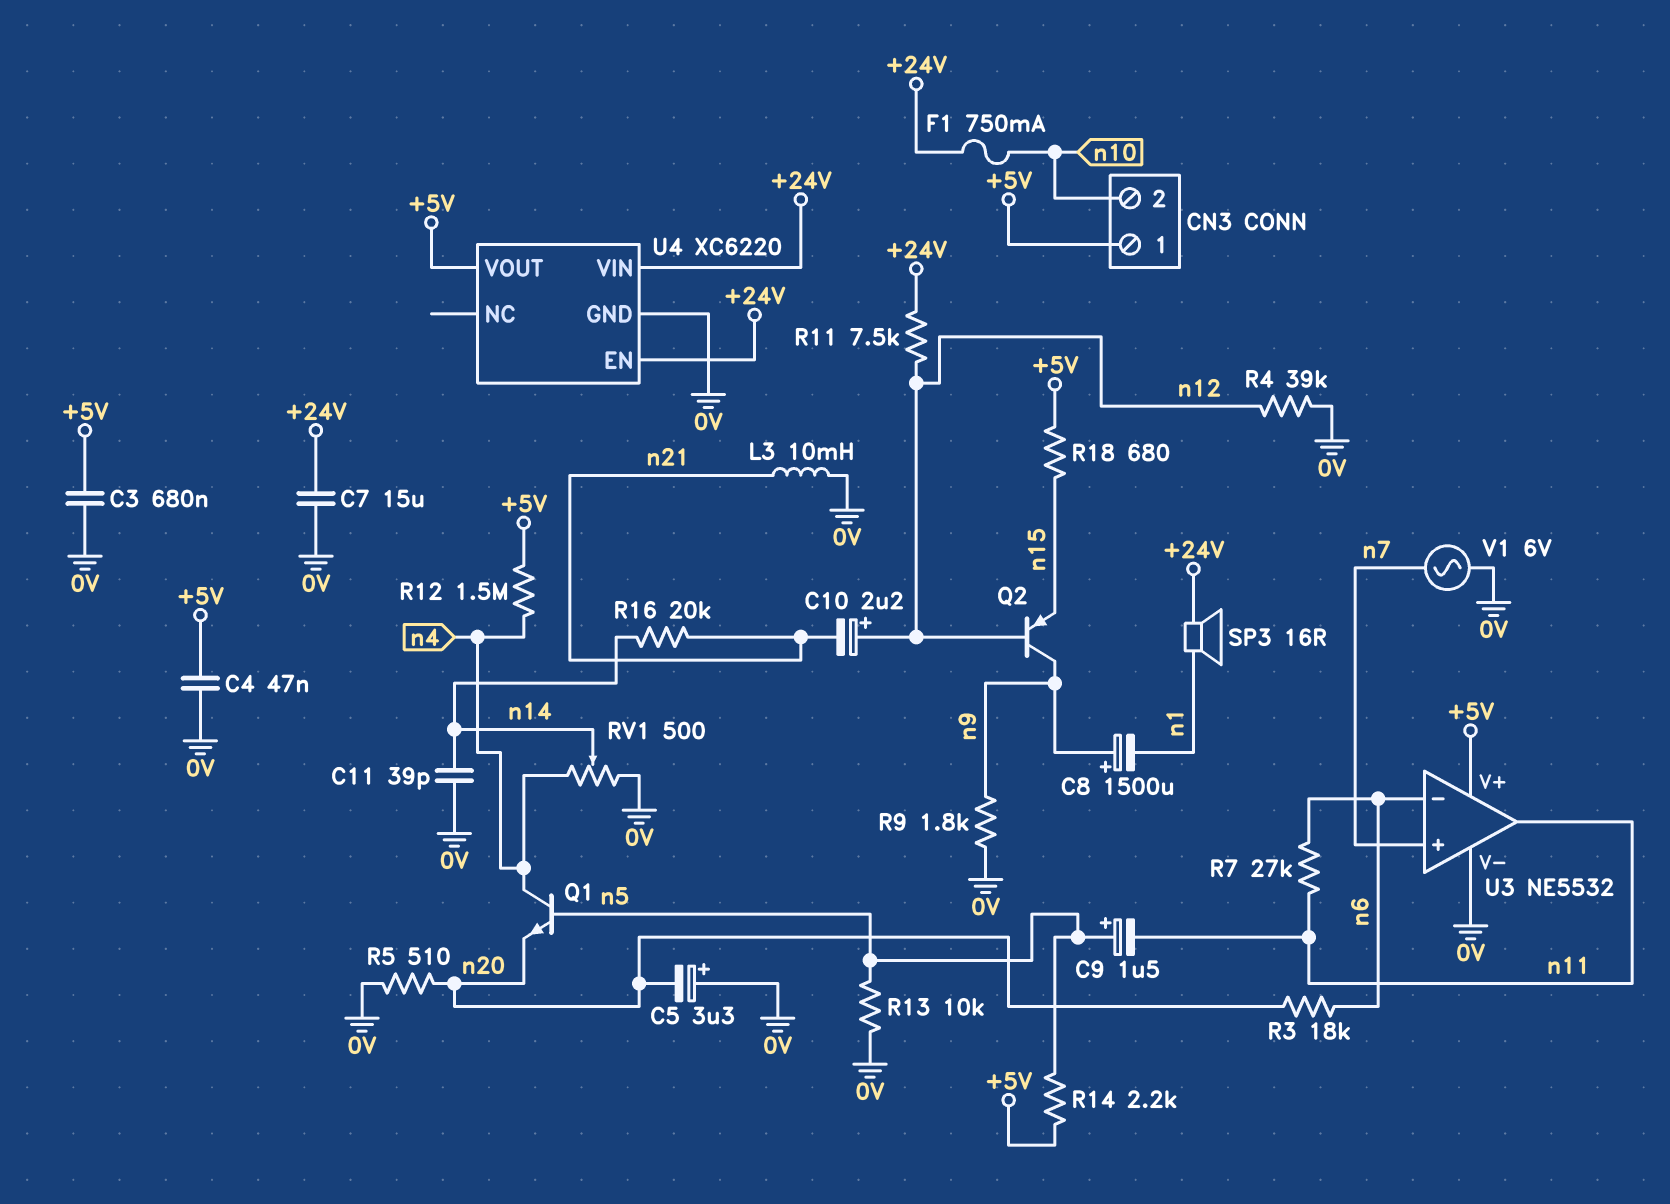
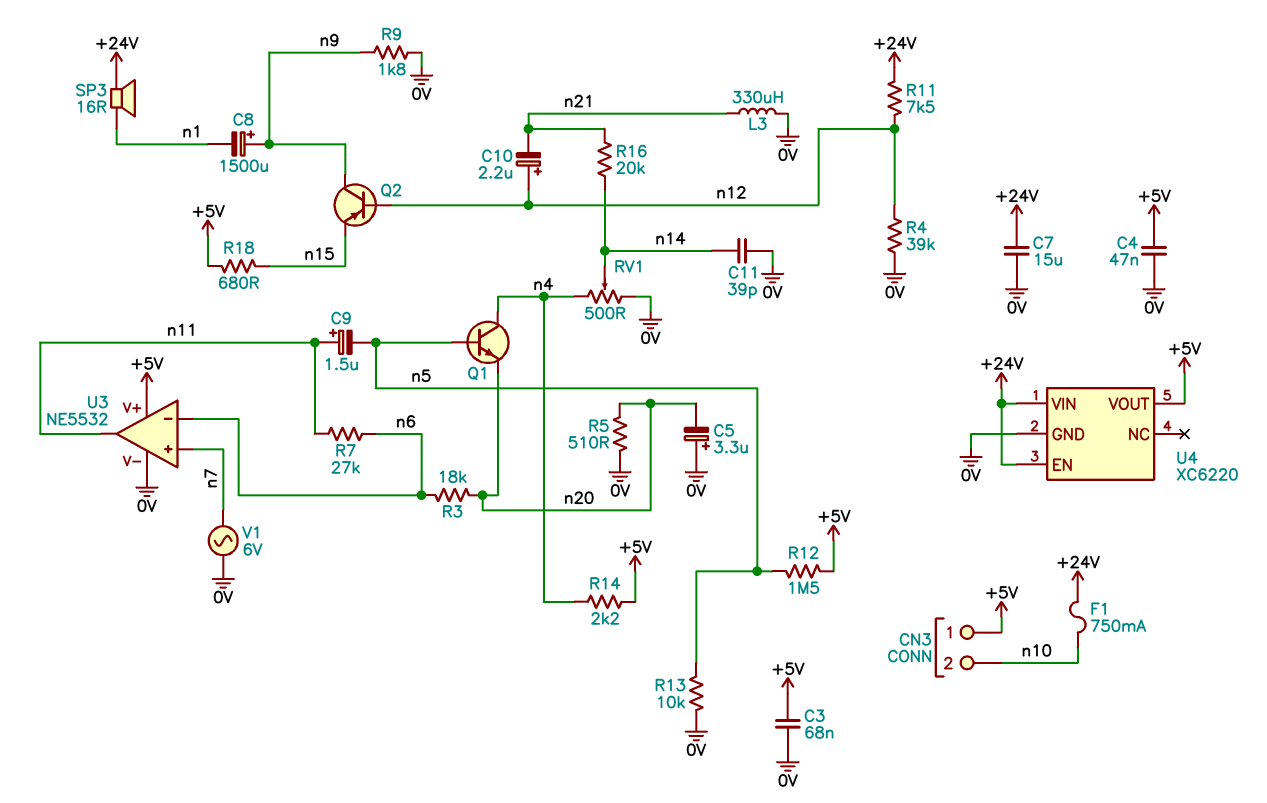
C3: 680nF (+5V, 0V) -> 68nF (+5V, 0V)
C9: 1.5uF (plus n5, minus n11) -> 1.5uF (plus n11, minus n5)
L3: 10mH (0V, n21) -> 330uH (0V, n21)
R12: 1.5M (+5V, n4) -> 1.5M (+5V, n5)
R14: 2.2k (+5V, n5) -> 2.2k (+5V, n4)

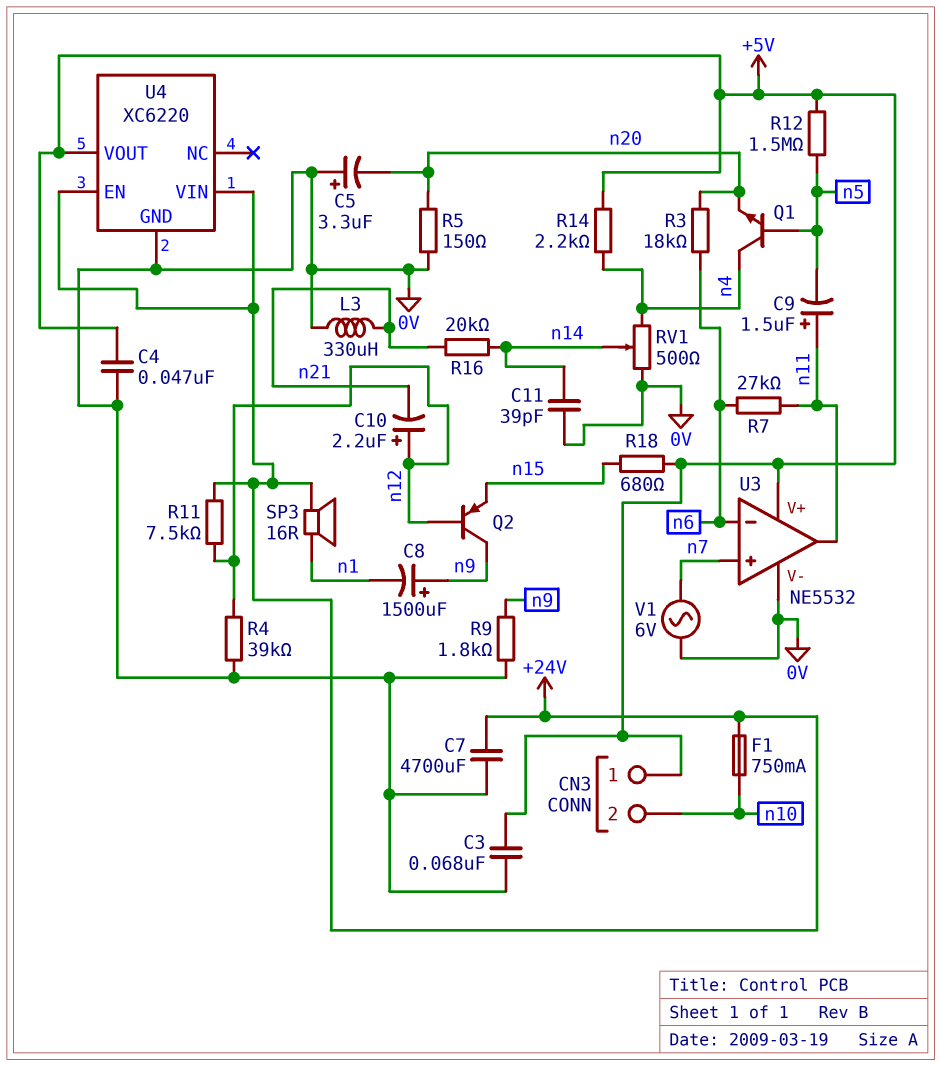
C7: 15uF (+24V, 0V) -> 4700uF (+24V, 0V)
R5: 510 (0V, n20) -> 150 (0V, n20)
R13: 10k (0V, n5) -> none

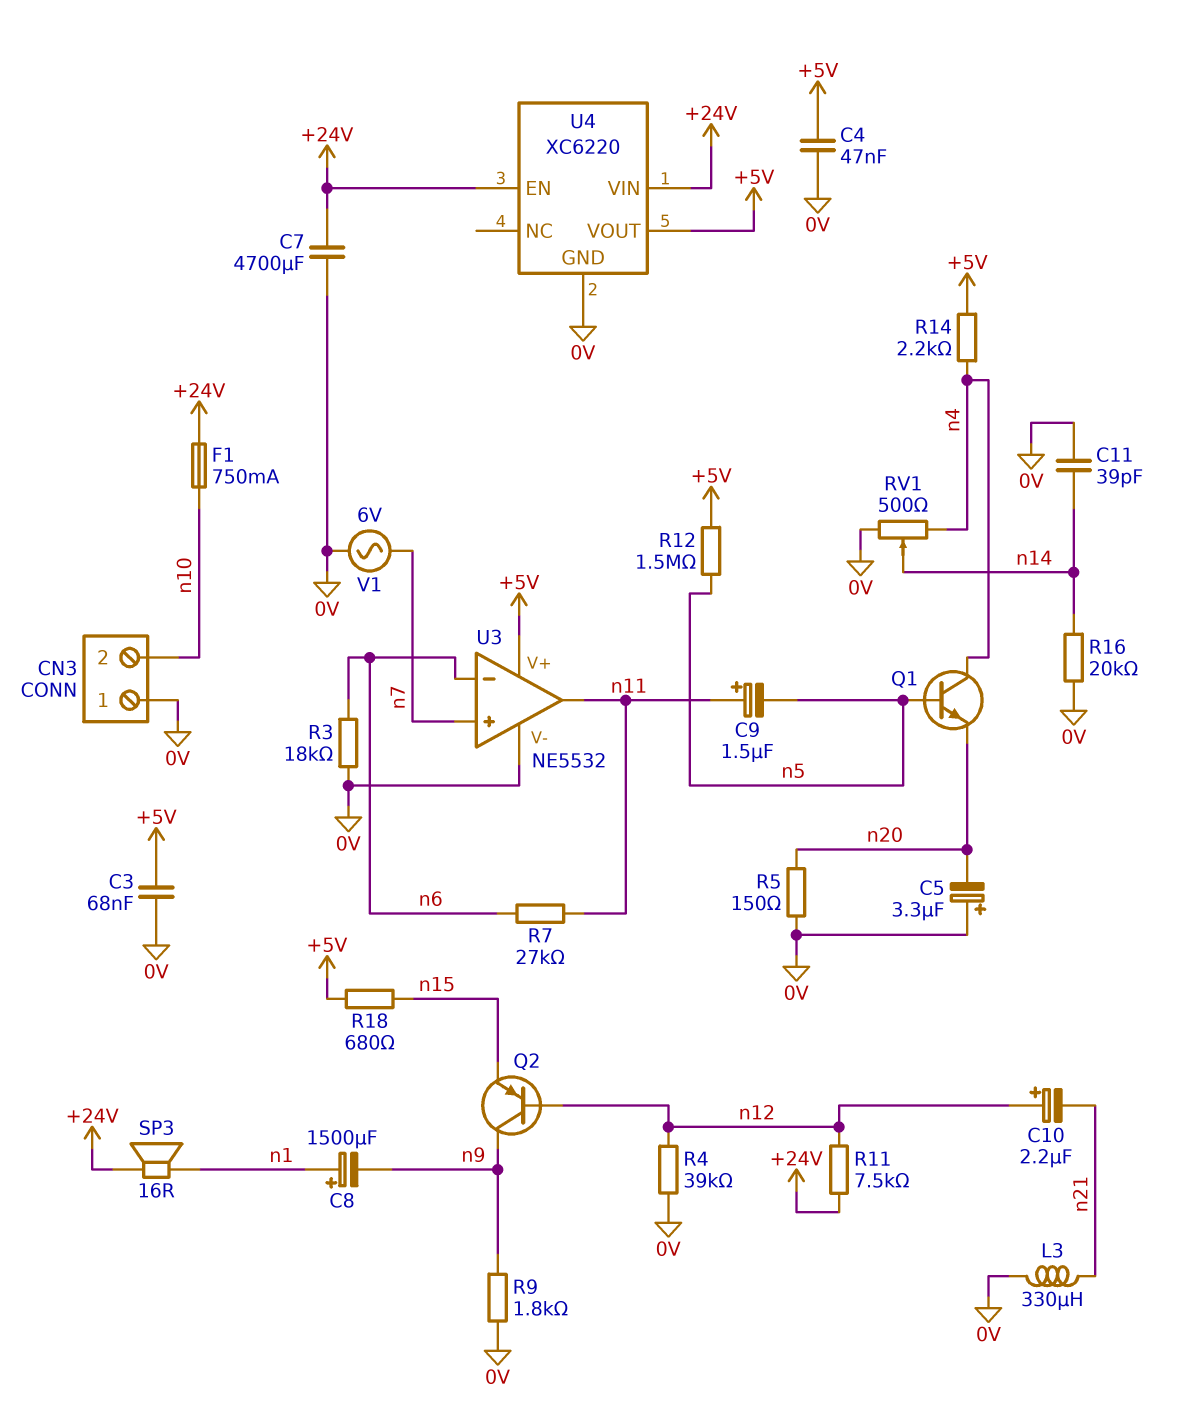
C8: 1500uF (plus n9, minus n1) -> 1500uF (plus n1, minus n9)
CN3 pin 1: +5V -> 0V
R3: 18k (n6, n20) -> 18k (0V, n6)
R16: 20k (n14, n21) -> 20k (0V, n14)

